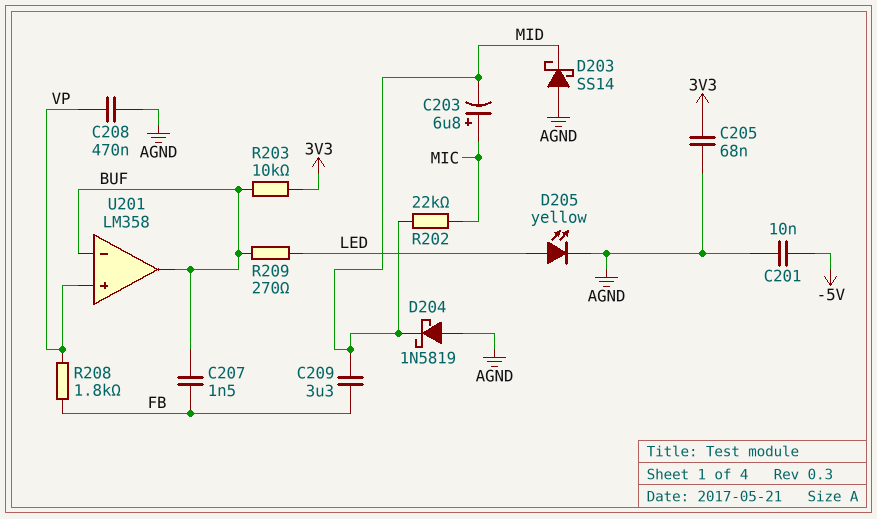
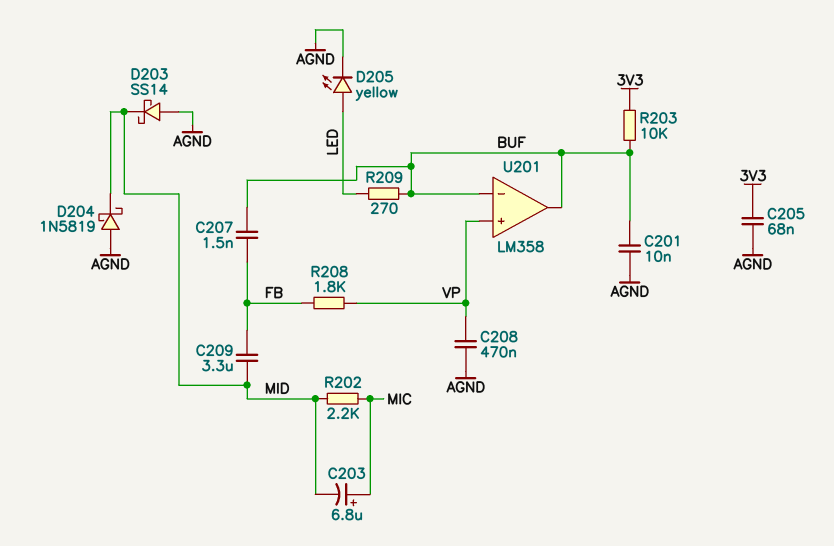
C201: 10nF (-5V, AGND) -> 10nF (AGND, BUF)
R202: 22k (MIC, MID) -> 2.2k (MIC, MID)

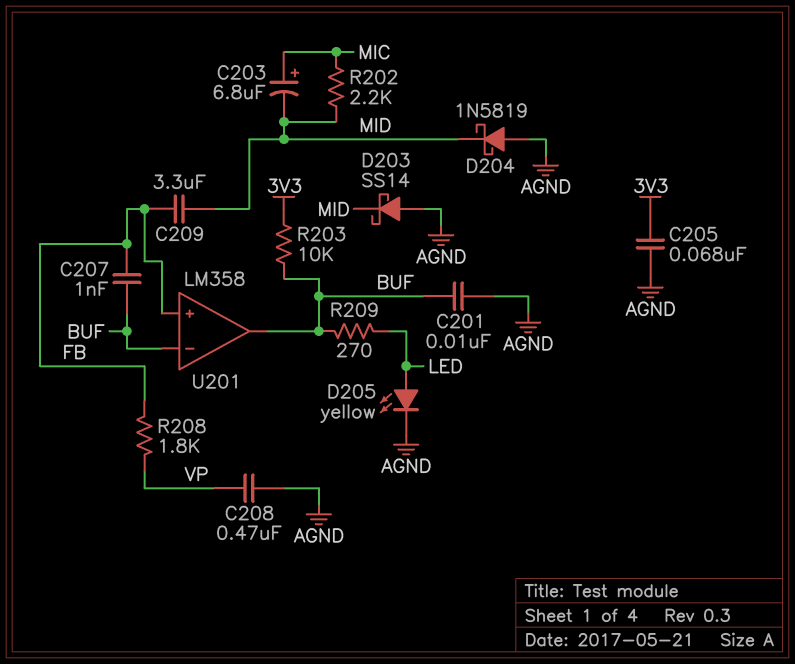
C207: 1.5nF (BUF, FB) -> 1nF (BUF, FB)
U201 pin in+: VP -> FB

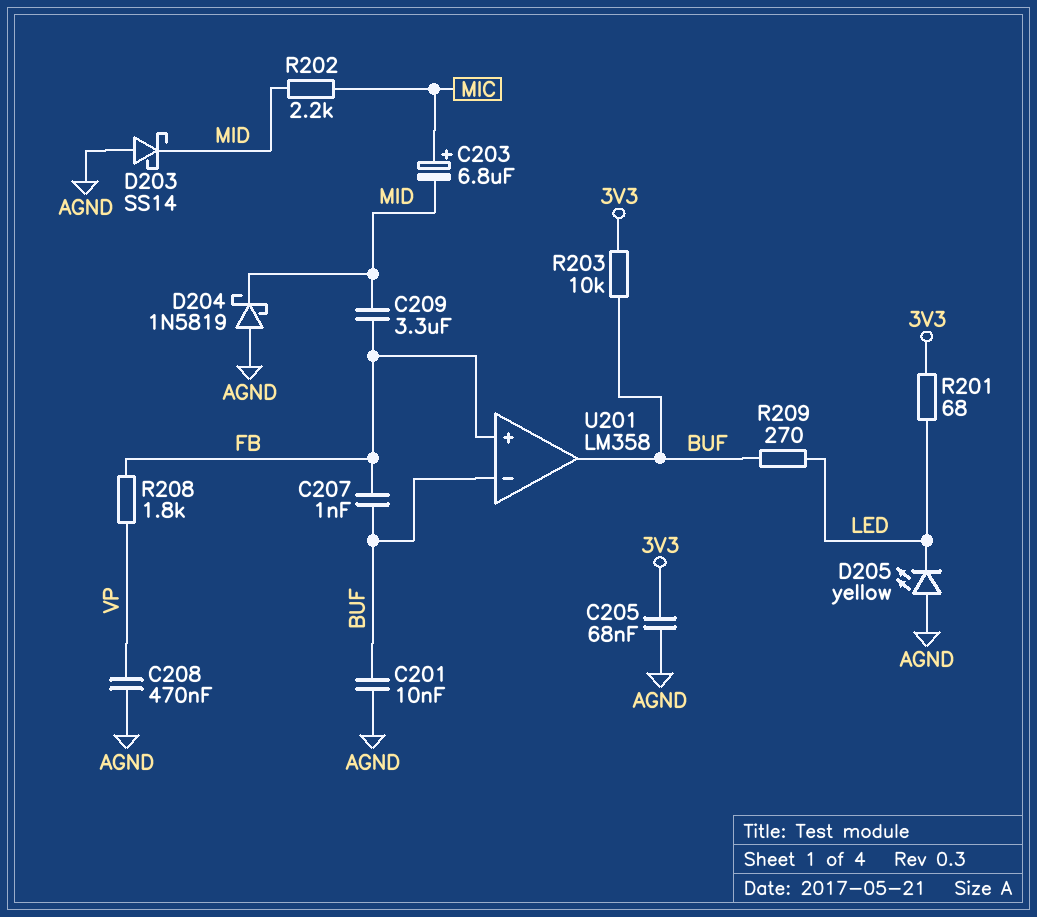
D205: LED yellow (A LED, K AGND) -> LED yellow (A AGND, K LED)
R201: none -> 68 (3V3, LED)

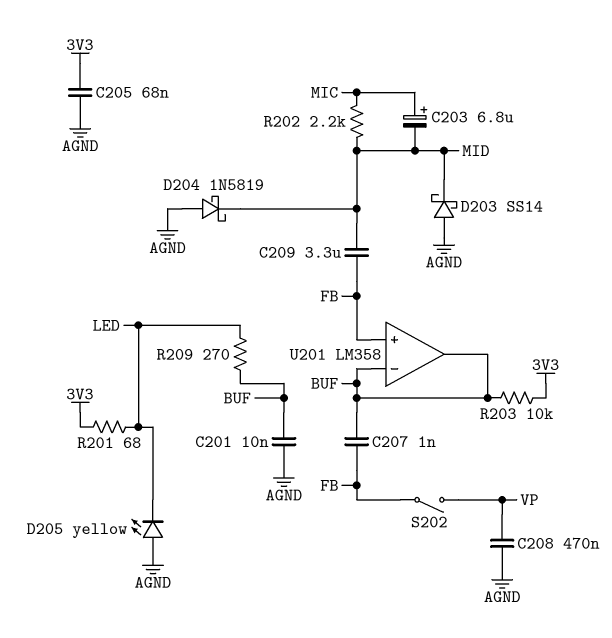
R208: 1.8k (FB, VP) -> none
S202: none -> switch (FB, VP)

